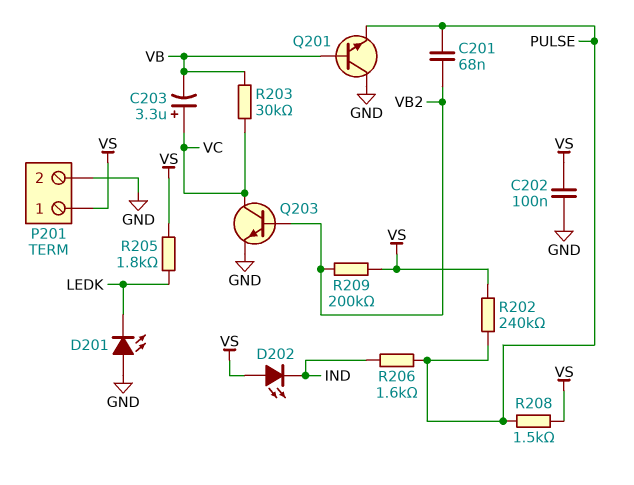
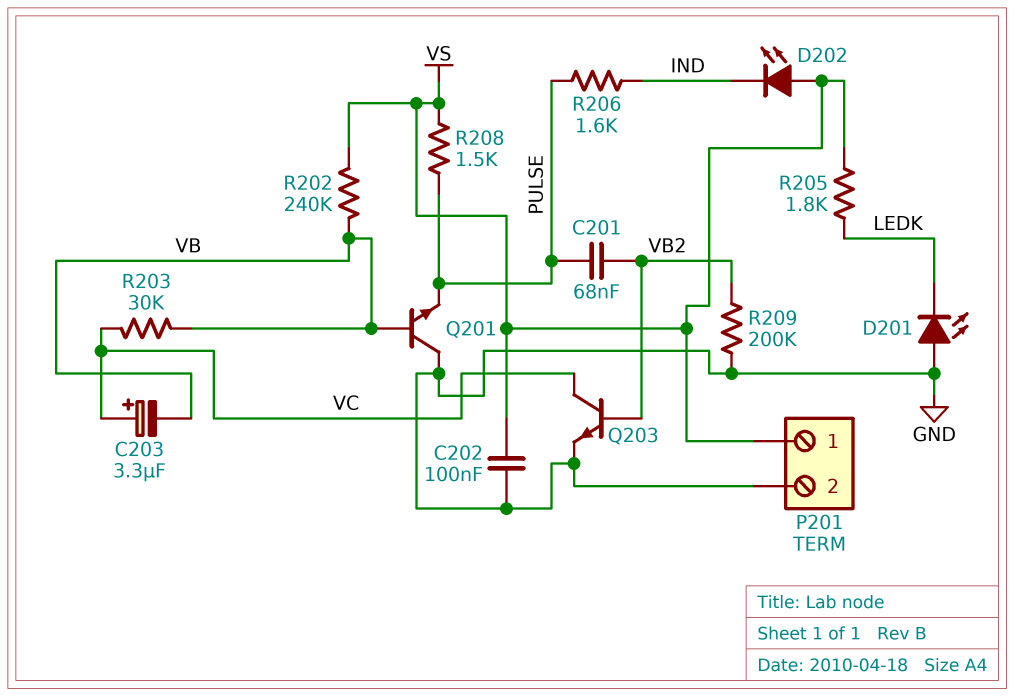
R202: 240k (PULSE, VS) -> 240k (VB, VS)
R209: 200k (VB2, VS) -> 200k (GND, VB2)

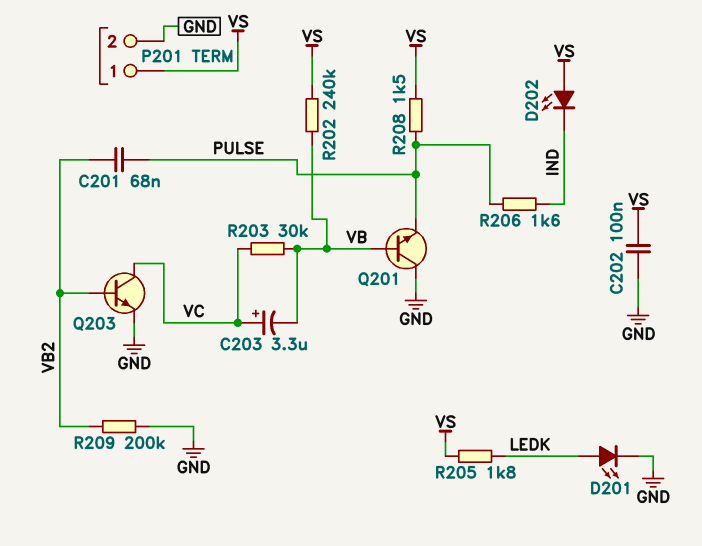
D201: LED (A GND, K LEDK) -> LED (A LEDK, K GND)

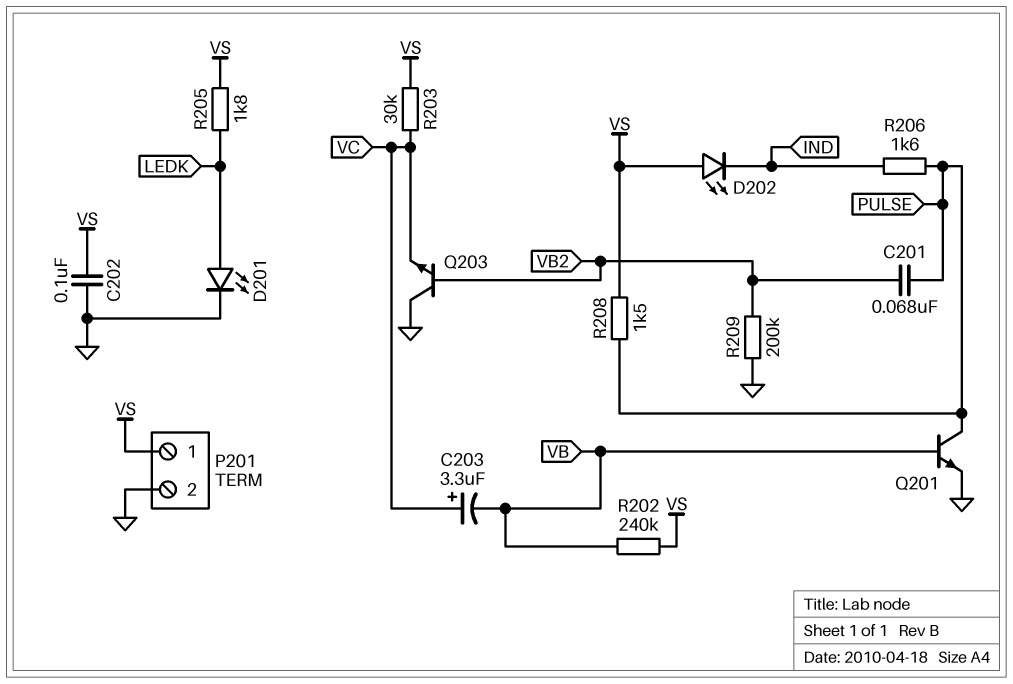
Q201: NPN (B VB, C GND, E PULSE) -> NPN (B VB, C PULSE, E GND)
Q203: NPN (B VB2, C VC, E GND) -> NPN (B VB2, C GND, E VC)
R203: 30k (VB, VC) -> 30k (VC, VS)

